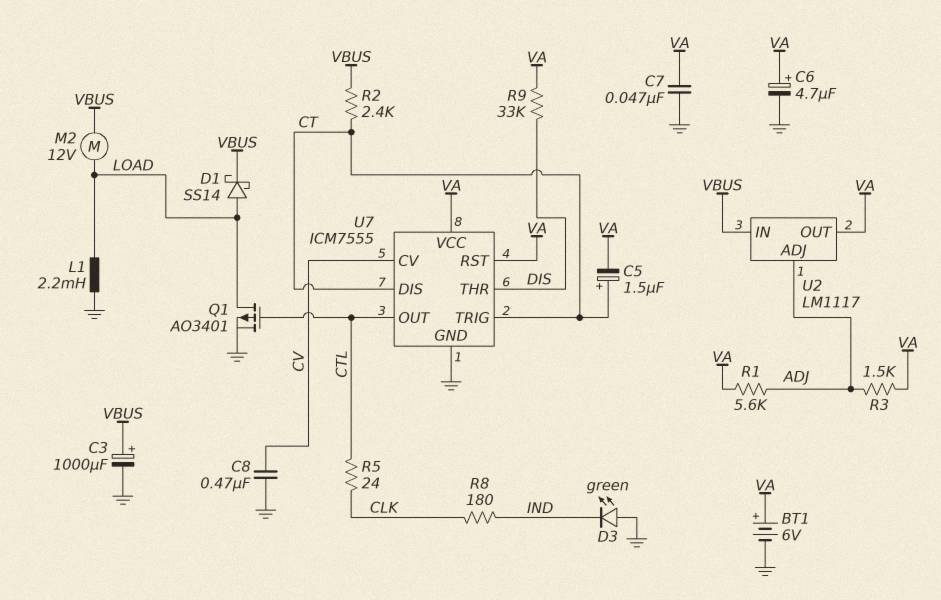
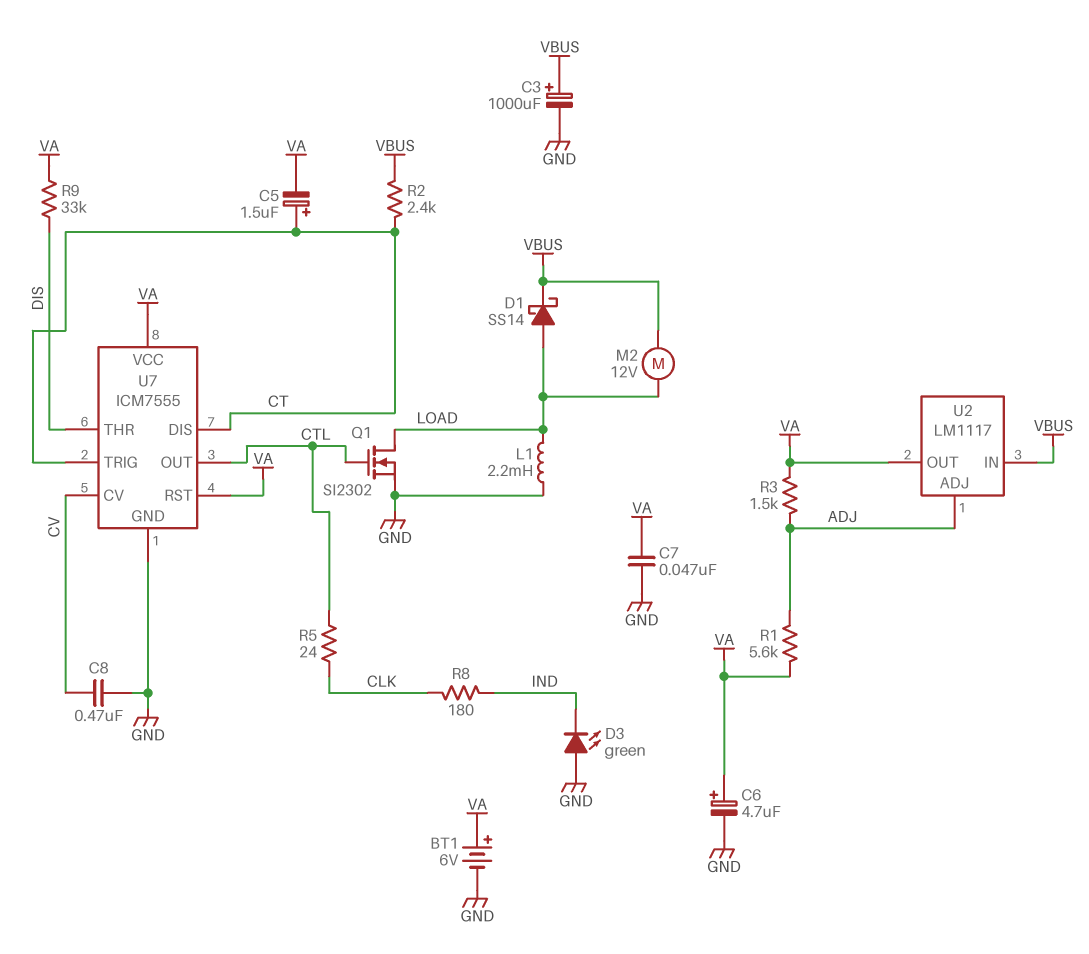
Q1: PMOS AO3401 (G CTL, D LOAD, S GND) -> NMOS SI2302 (G CTL, D LOAD, S GND)

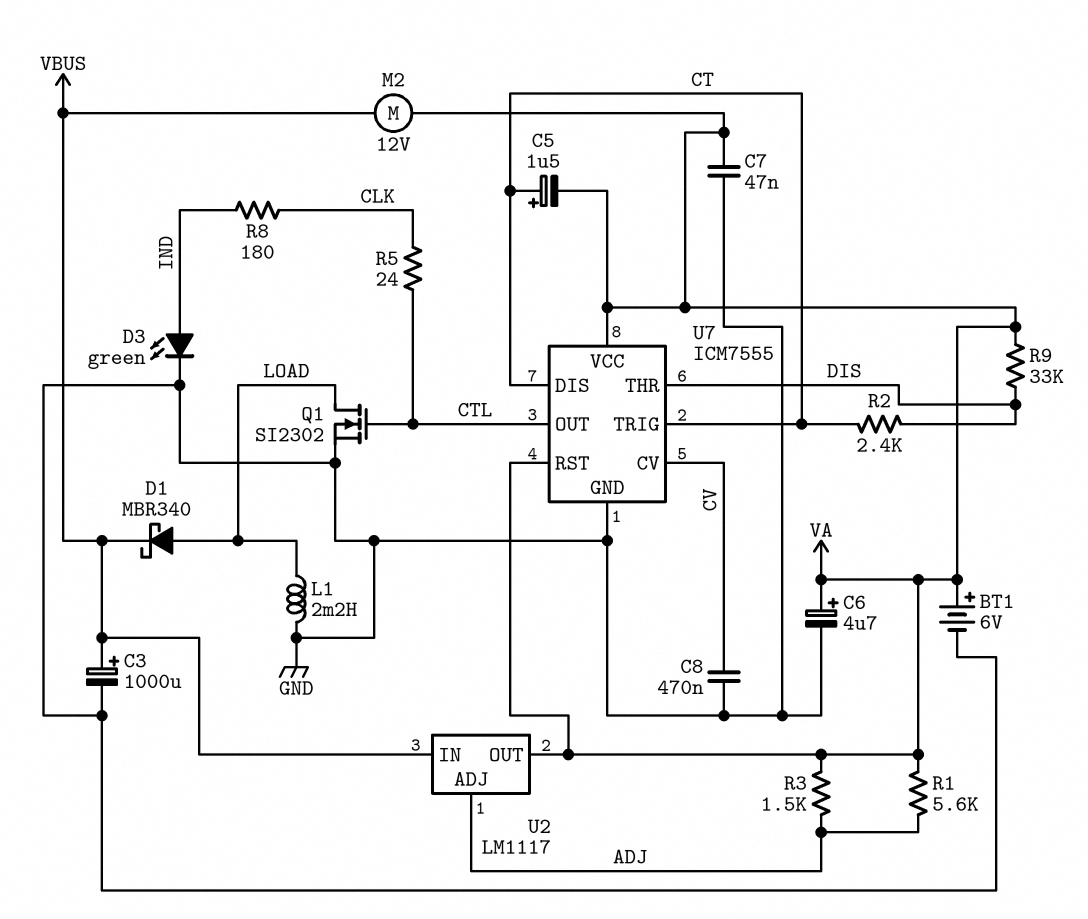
D1: schottky SS14 (A LOAD, K VBUS) -> schottky MBR340 (A LOAD, K VBUS)
D3: LED green (A GND, K IND) -> LED green (A IND, K GND)
M2: motor 12V (LOAD, VBUS) -> motor 12V (VA, VBUS)
R2: 2.4k (CT, VBUS) -> 2.4k (CT, DIS)

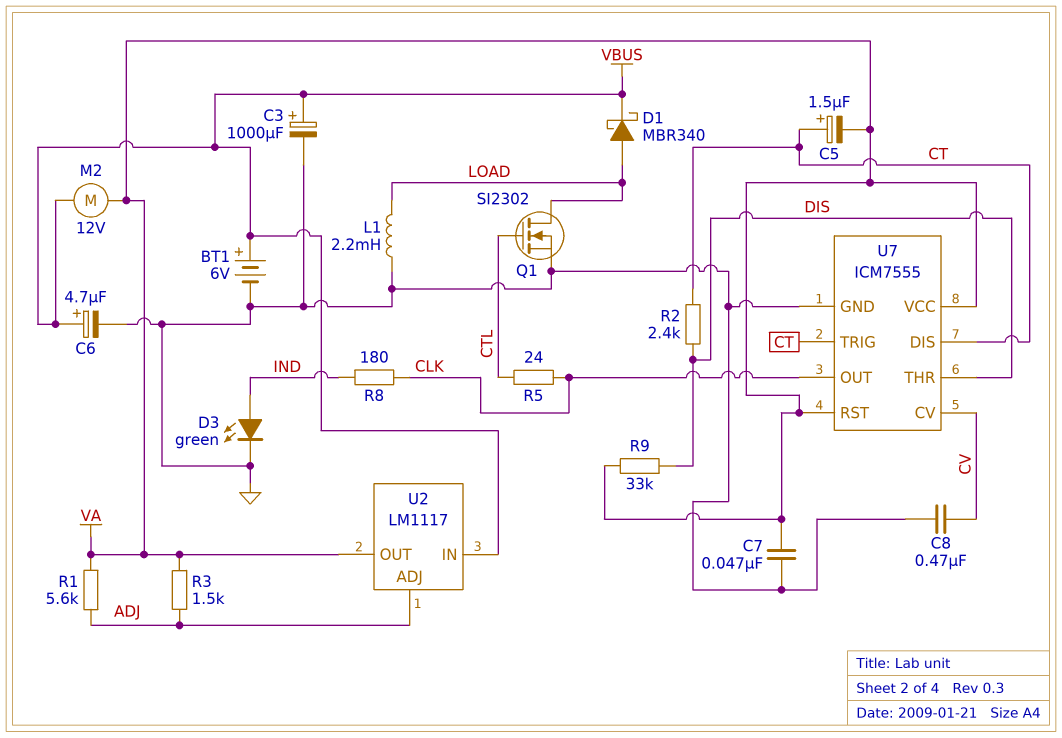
BT1: 6V (plus VA, minus GND) -> 6V (plus VBUS, minus GND)
C6: 4.7uF (plus VA, minus GND) -> 4.7uF (plus VBUS, minus GND)
U7 pin OUT: CTL -> CLK

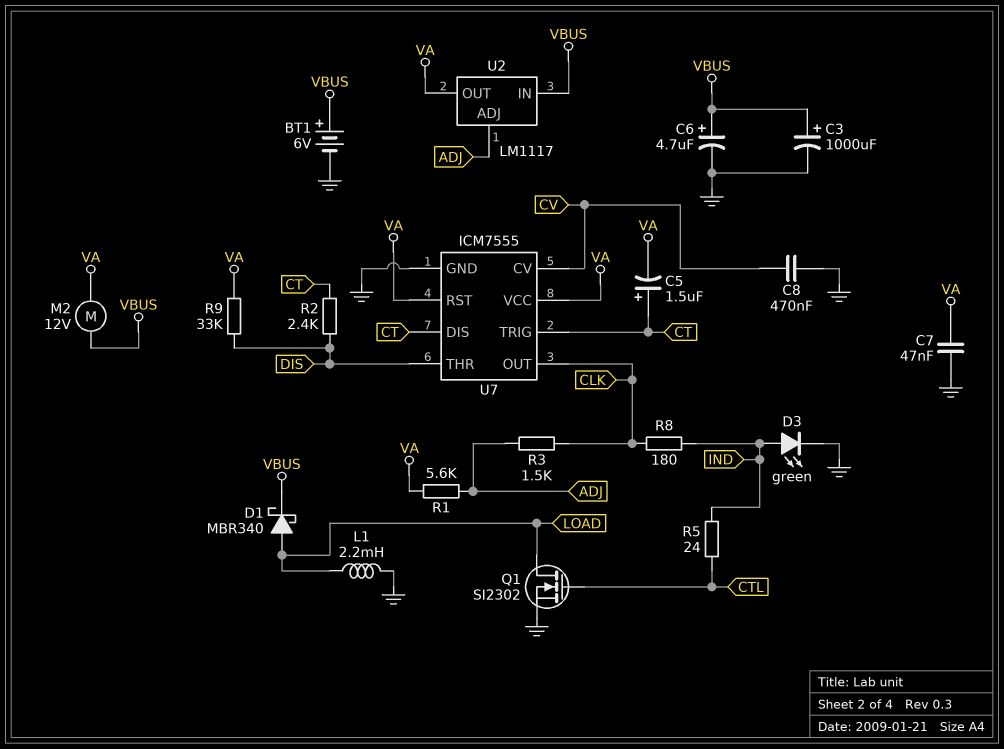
R3: 1.5k (ADJ, VA) -> 1.5k (ADJ, CLK)
R5: 24 (CLK, CTL) -> 24 (CTL, IND)

